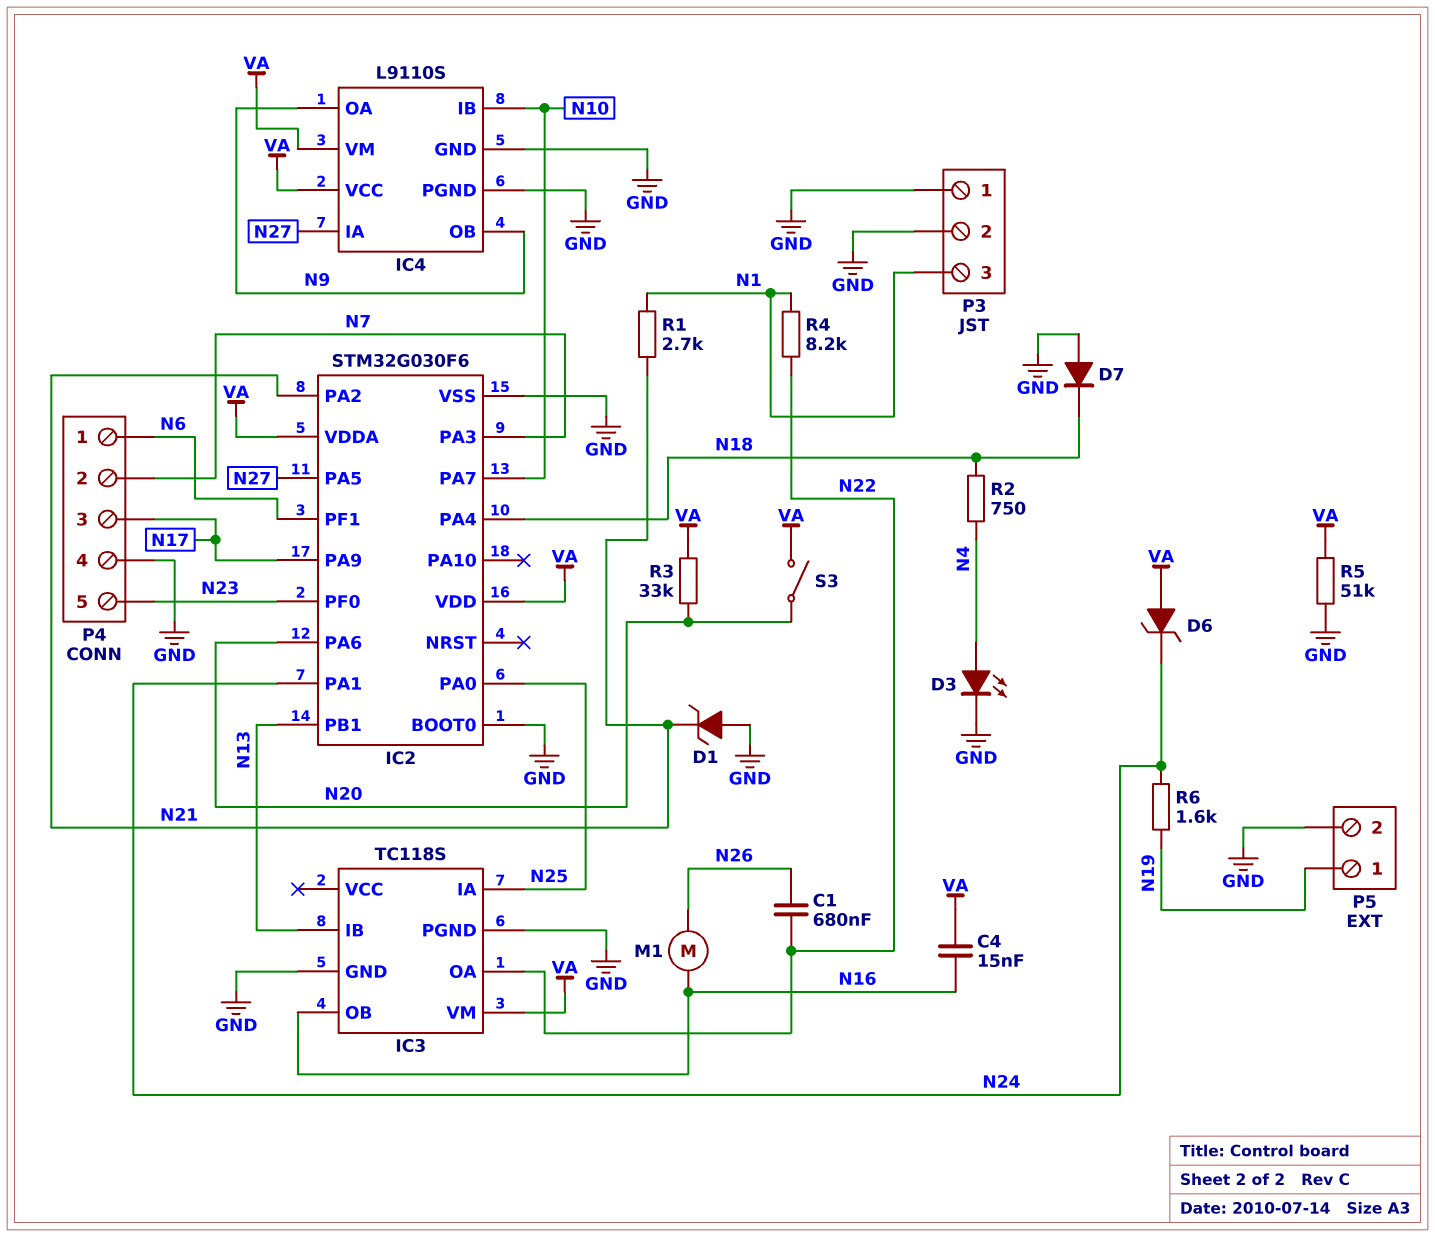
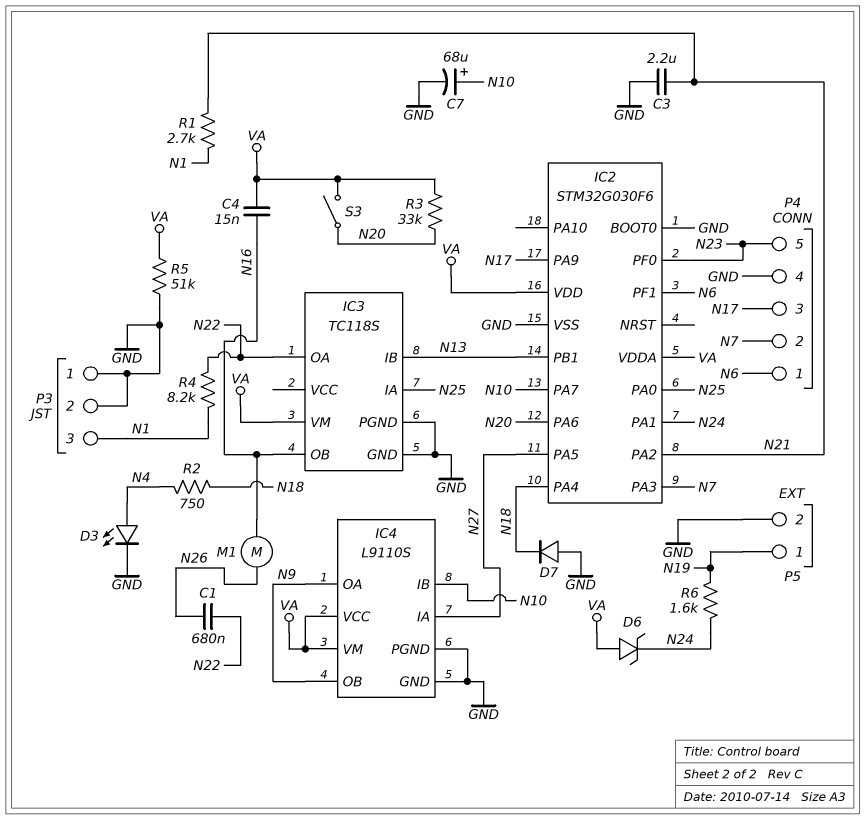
C3: none -> 2.2uF (GND, N21)
C7: none -> 68uF (plus N10, minus GND)
D1: zener (A GND, K N21) -> none

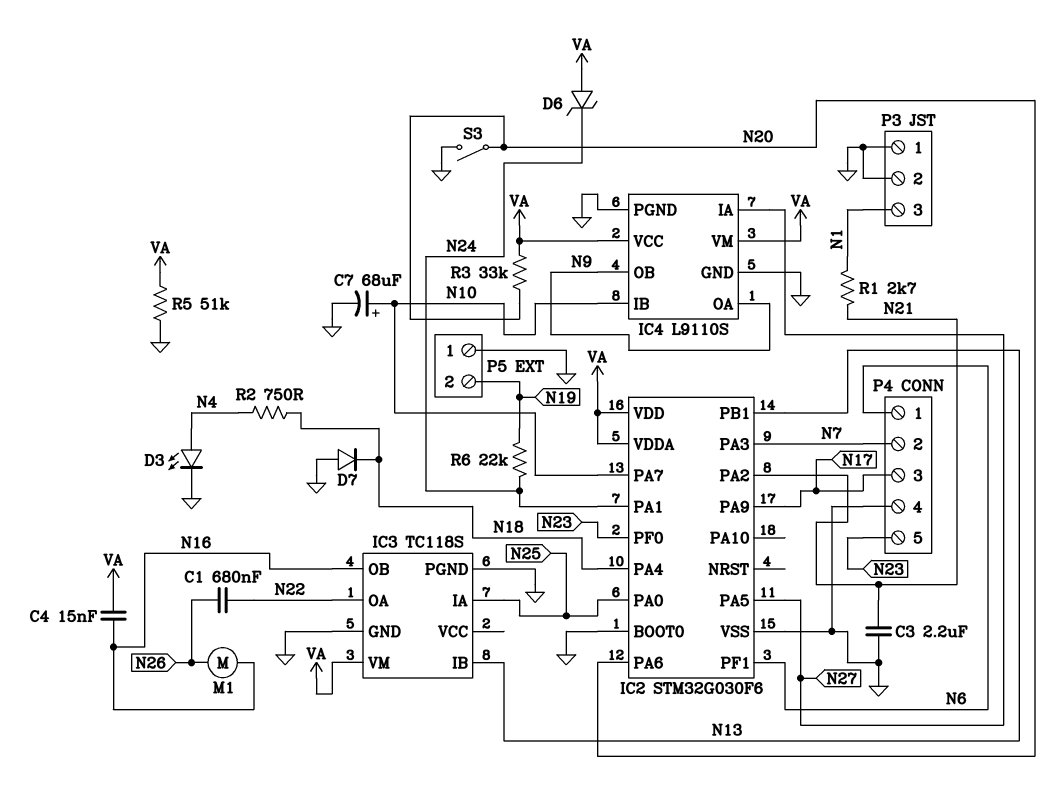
P5 pin 1: N19 -> GND
P5 pin 2: GND -> N19
R4: 8.2k (N1, N22) -> none
R6: 1.6k (N19, N24) -> 22k (N19, N24)
S3: switch (N20, VA) -> switch (GND, N20)

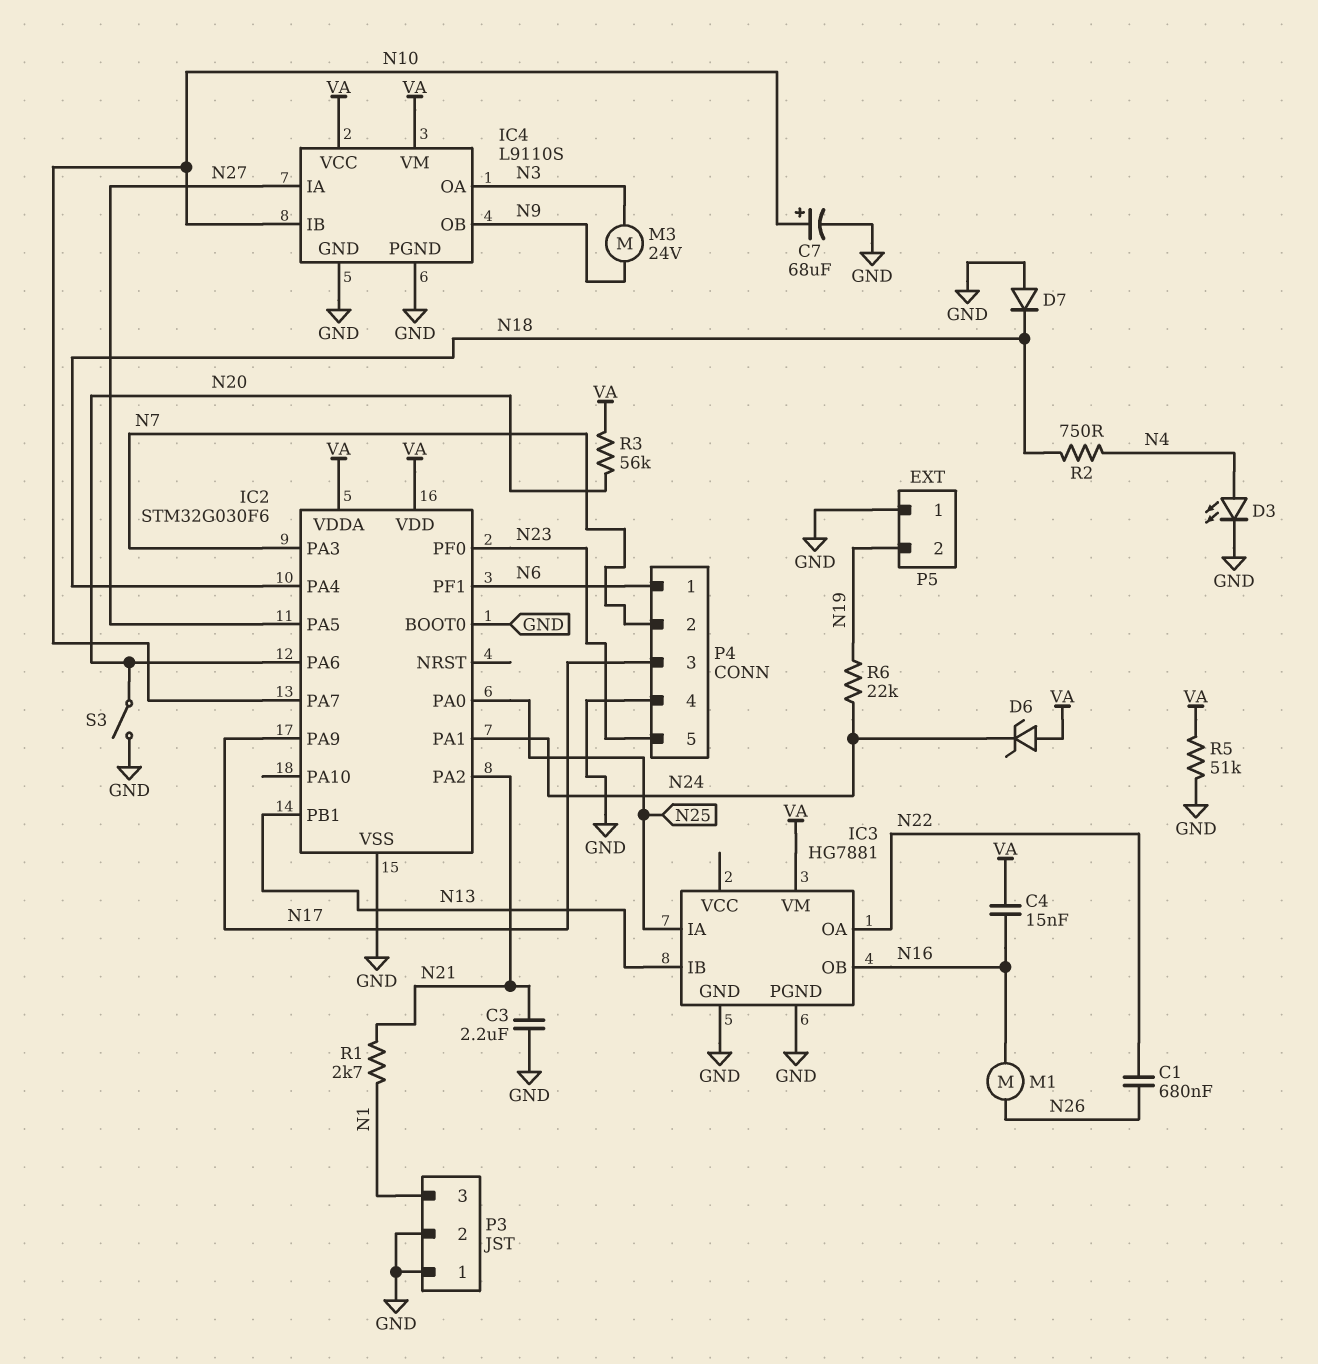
IC3: TC118S -> HG7881
IC4 pin OA: N9 -> N3
M3: none -> motor 24V (N3, N9)
R3: 33k (N20, VA) -> 56k (N20, VA)

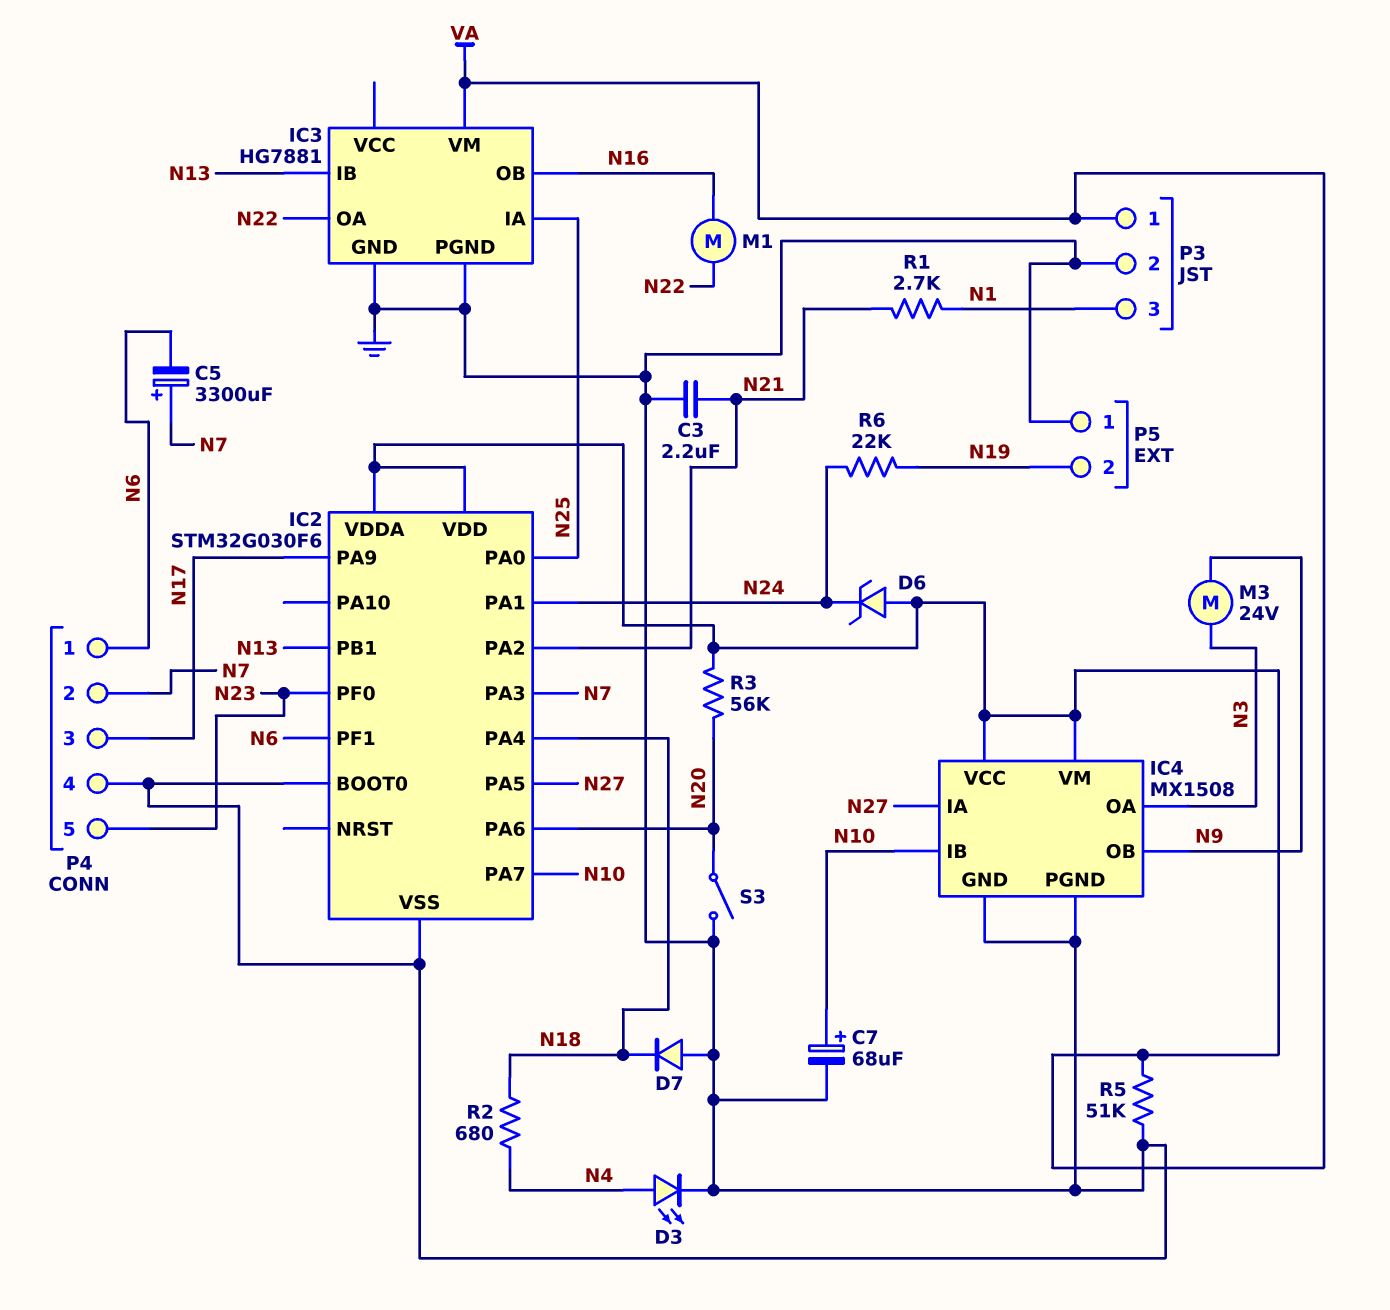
C1: 680nF (N22, N26) -> none
C4: 15nF (N16, VA) -> none
C5: none -> 3300uF (plus N7, minus N6)
IC4: L9110S -> MX1508
M1: motor (N16, N26) -> motor (N16, N22)
P3 pin 1: GND -> VA
R2: 750 (N4, N18) -> 680 (N4, N18)

